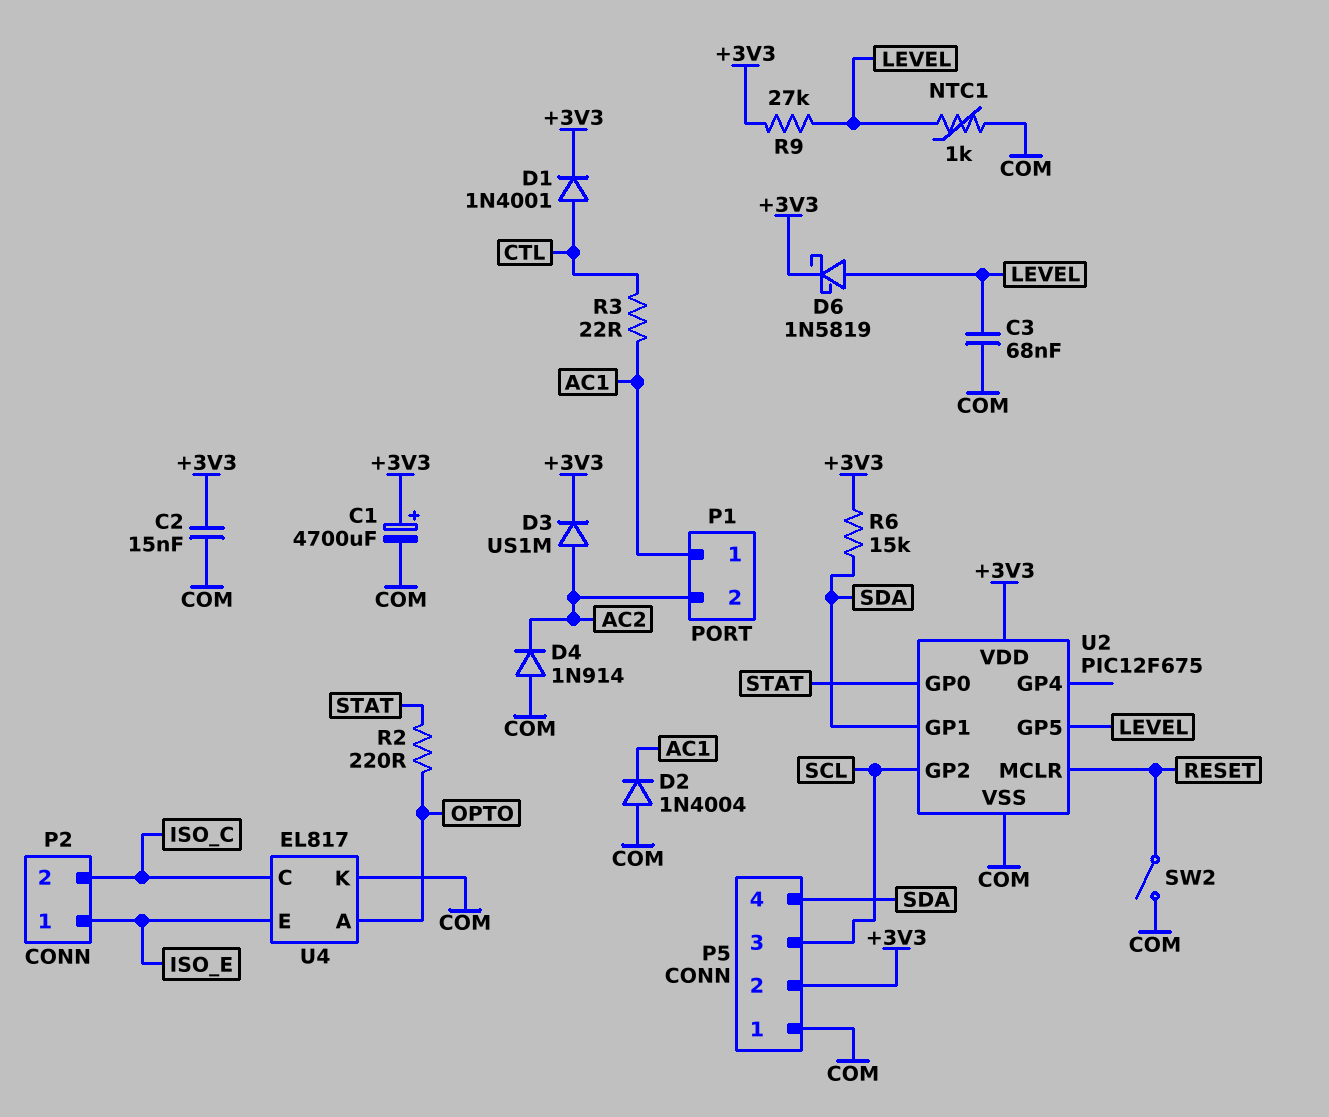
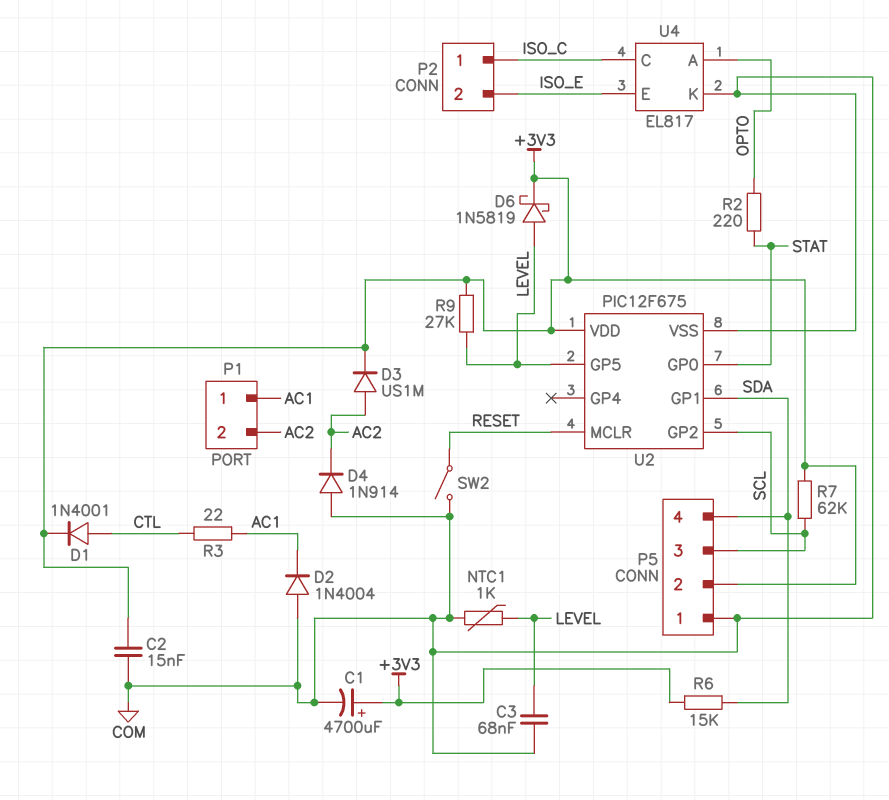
P2 pin 1: ISO_E -> ISO_C
P2 pin 2: ISO_C -> ISO_E
R7: none -> 62k (+3V3, SCL)

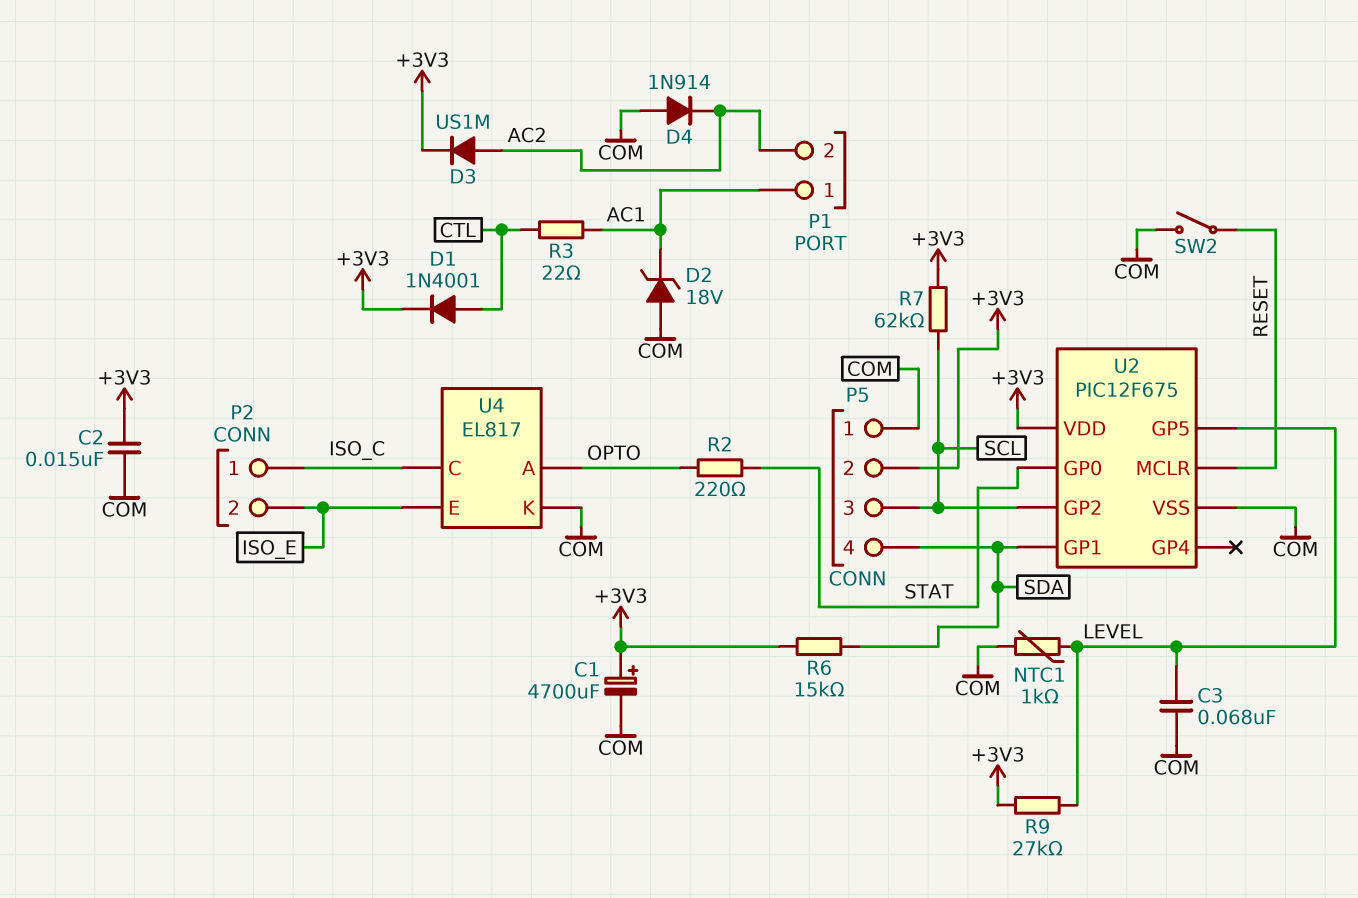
D2: diode 1N4004 (A COM, K AC1) -> zener 18V (A COM, K AC1)
D6: schottky 1N5819 (A LEVEL, K +3V3) -> none

